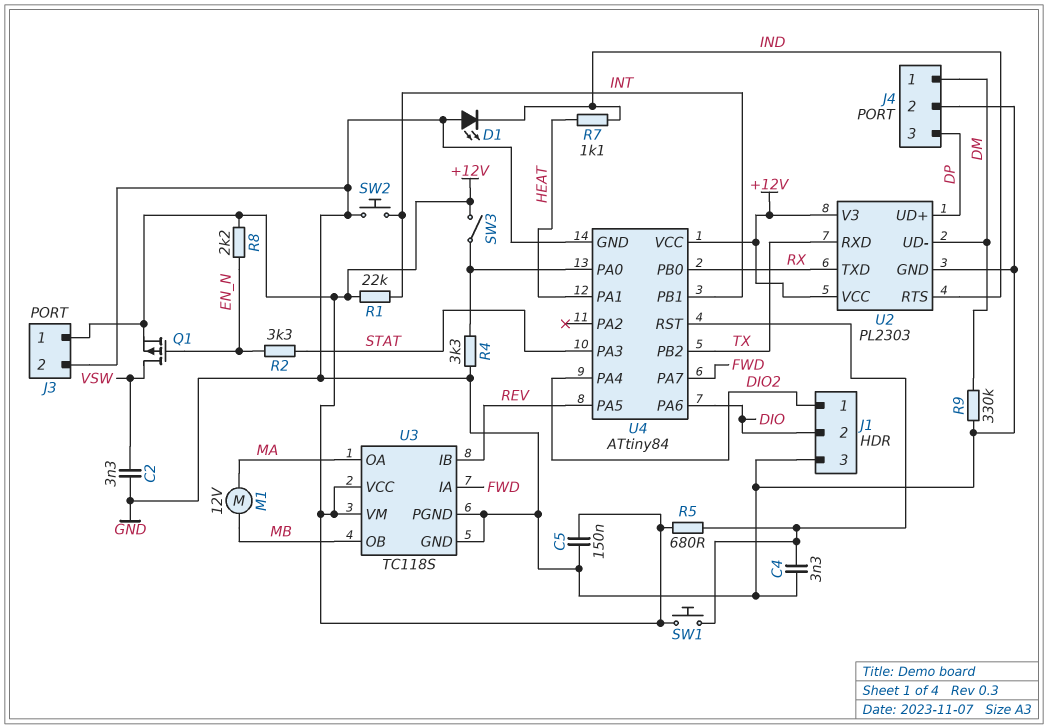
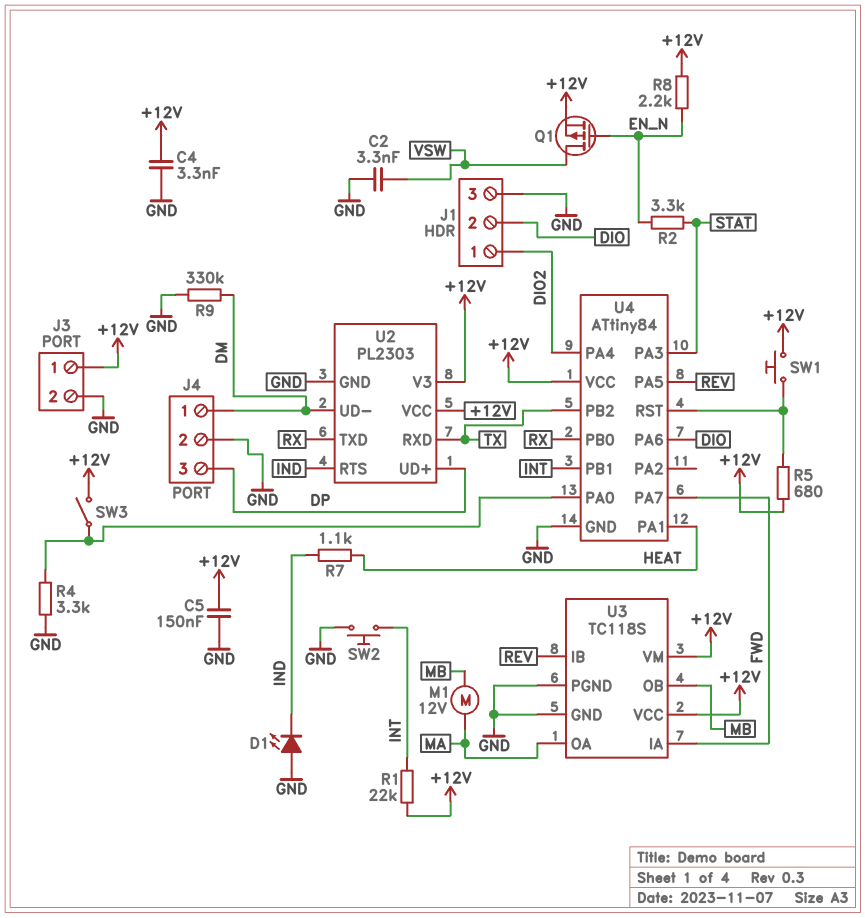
C4: 3.3nF (GND, U4/RST) -> 3.3nF (+12V, GND)

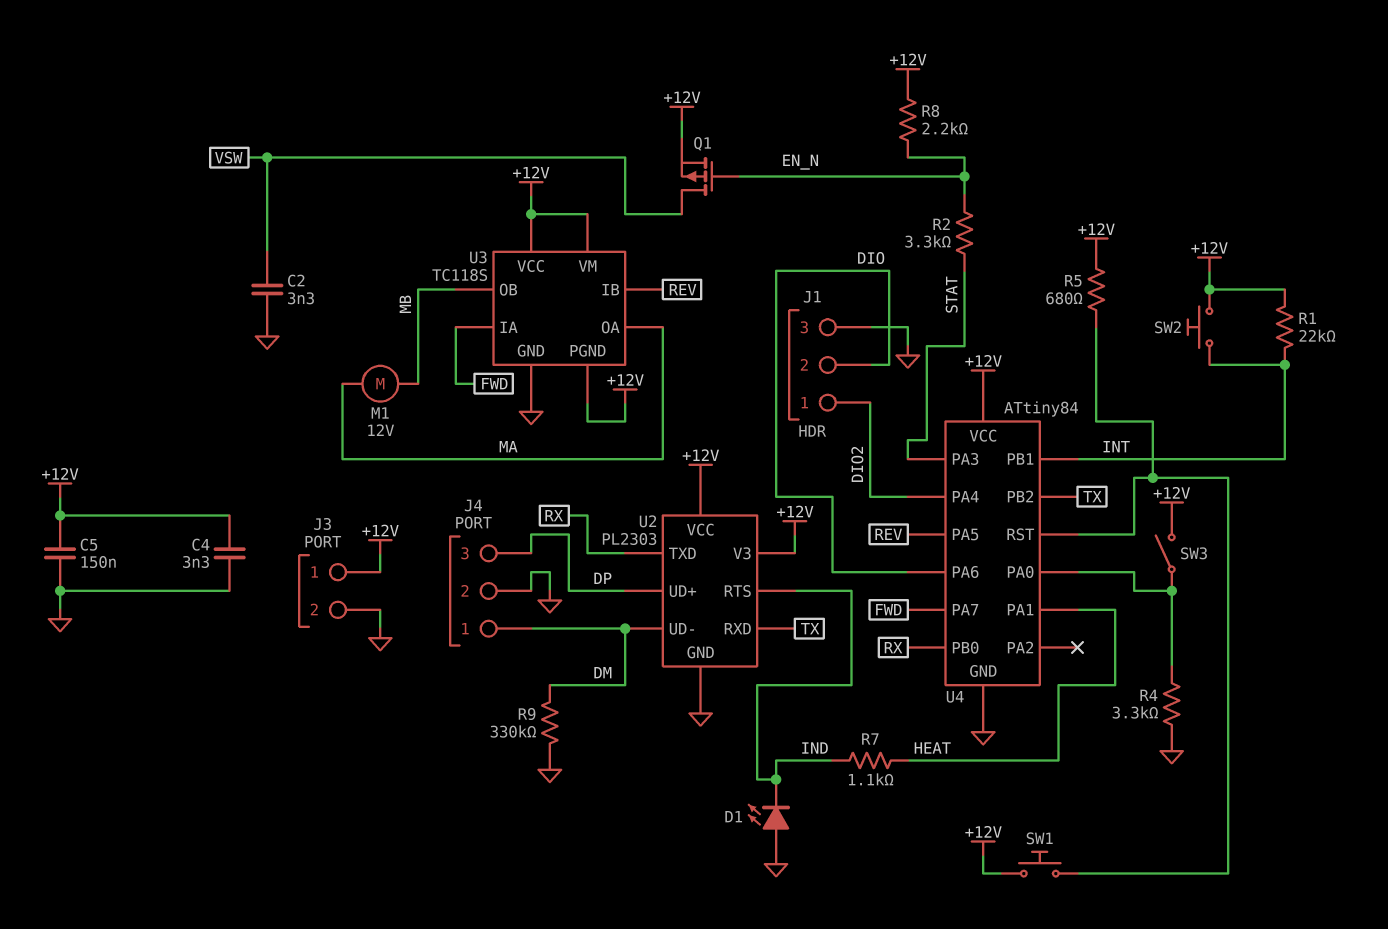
SW2: button (GND, INT) -> button (+12V, INT)
U3 pin PGND: GND -> +12V

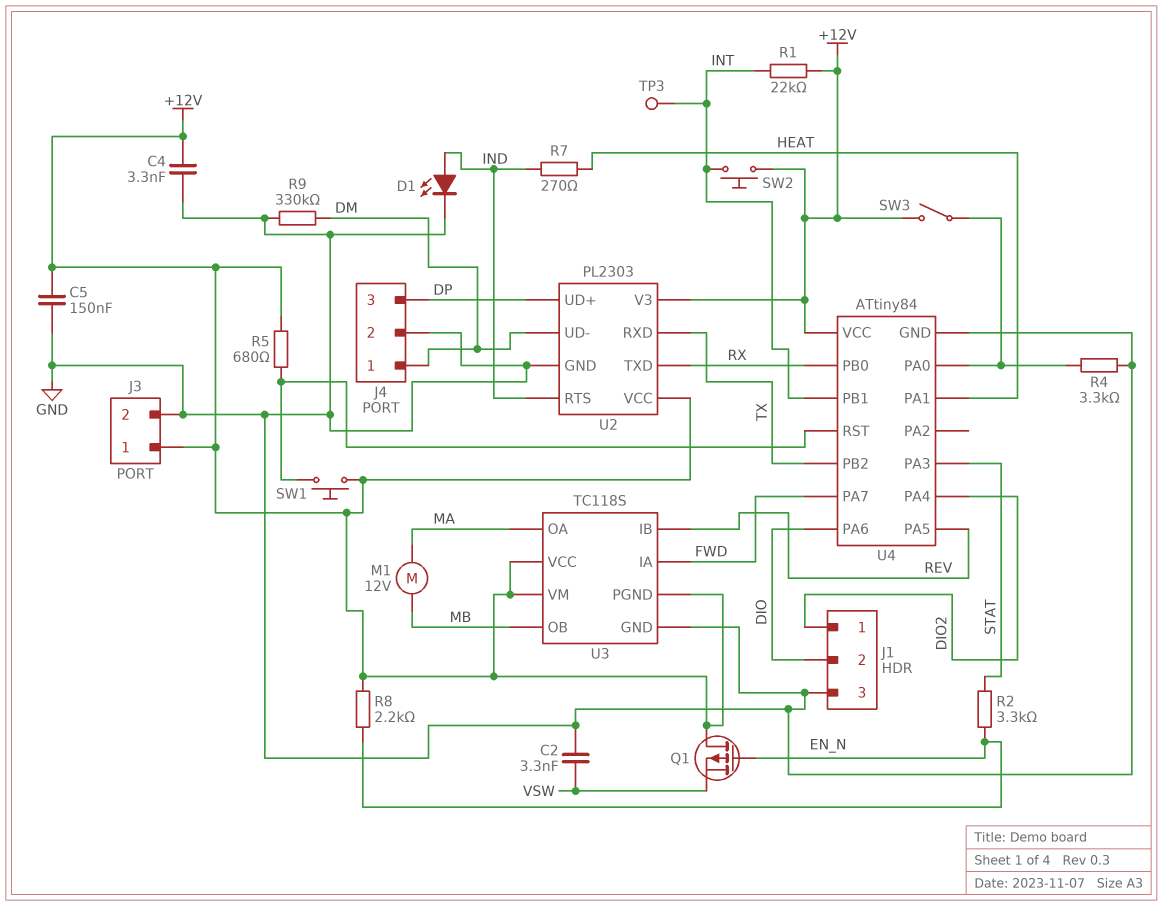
D1: LED (A GND, K IND) -> LED (A IND, K GND)
Q1: PMOS (G EN_N, D VSW, S +12V) -> PMOS (G EN_N, D +12V, S VSW)
R7: 1.1k (HEAT, IND) -> 270 (HEAT, IND)
TP3: none -> test point (INT)

